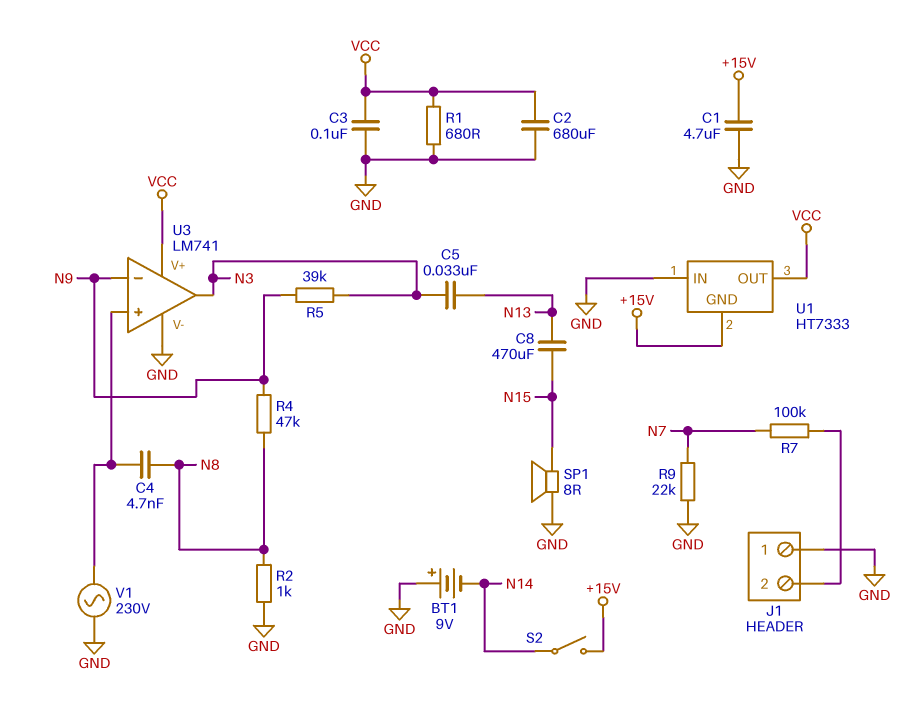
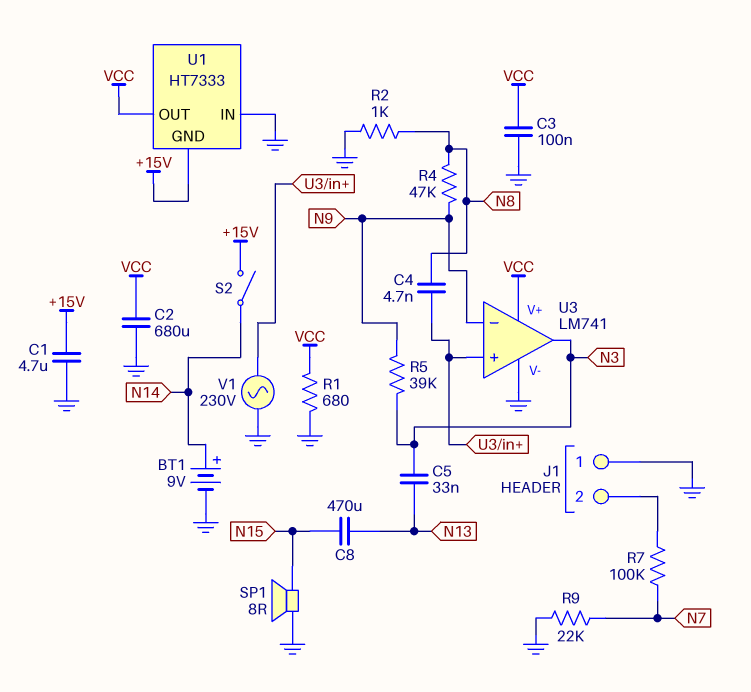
BT1: 9V (plus GND, minus N14) -> 9V (plus N14, minus GND)

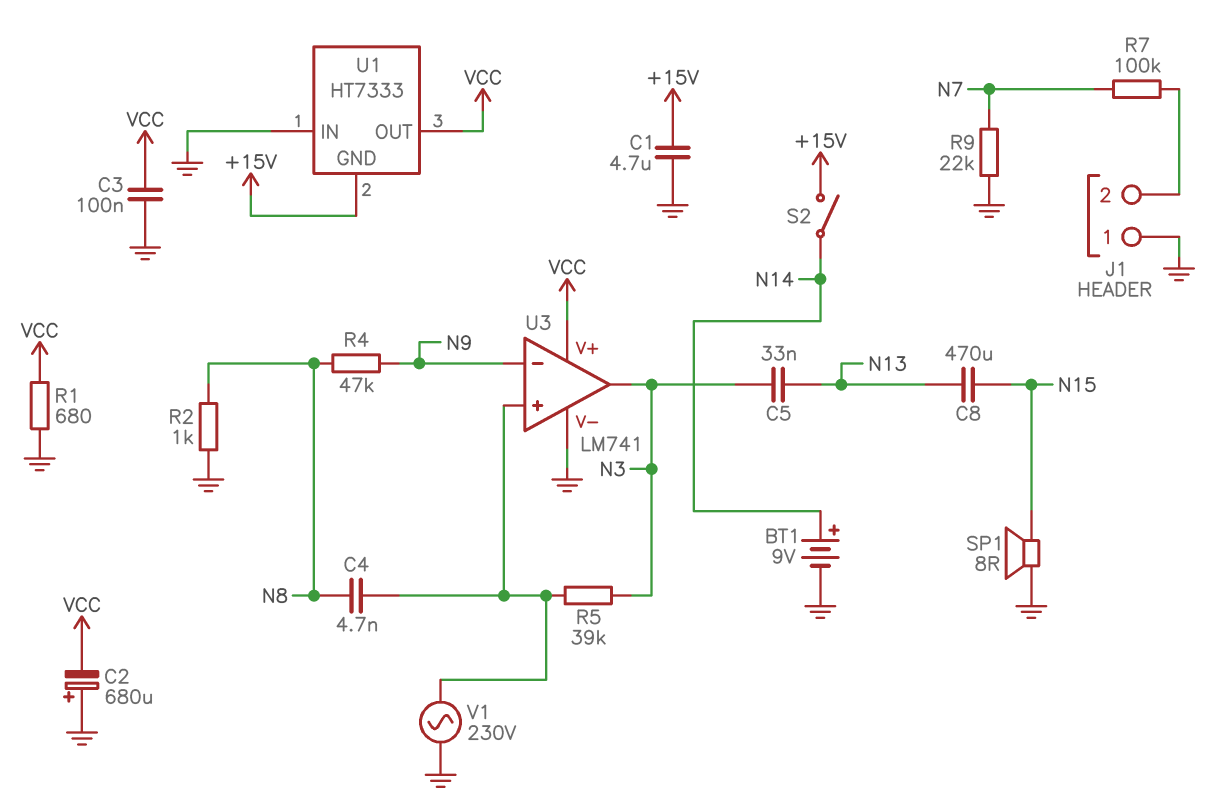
C2: 680uF (GND, VCC) -> 680uF (plus GND, minus VCC)
R5: 39k (N3, N9) -> 39k (N3, U3/in+)

